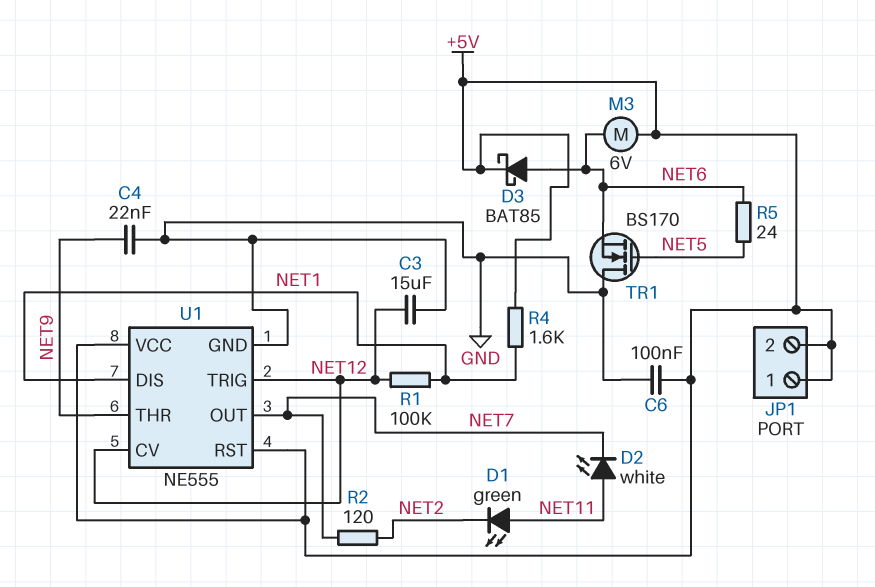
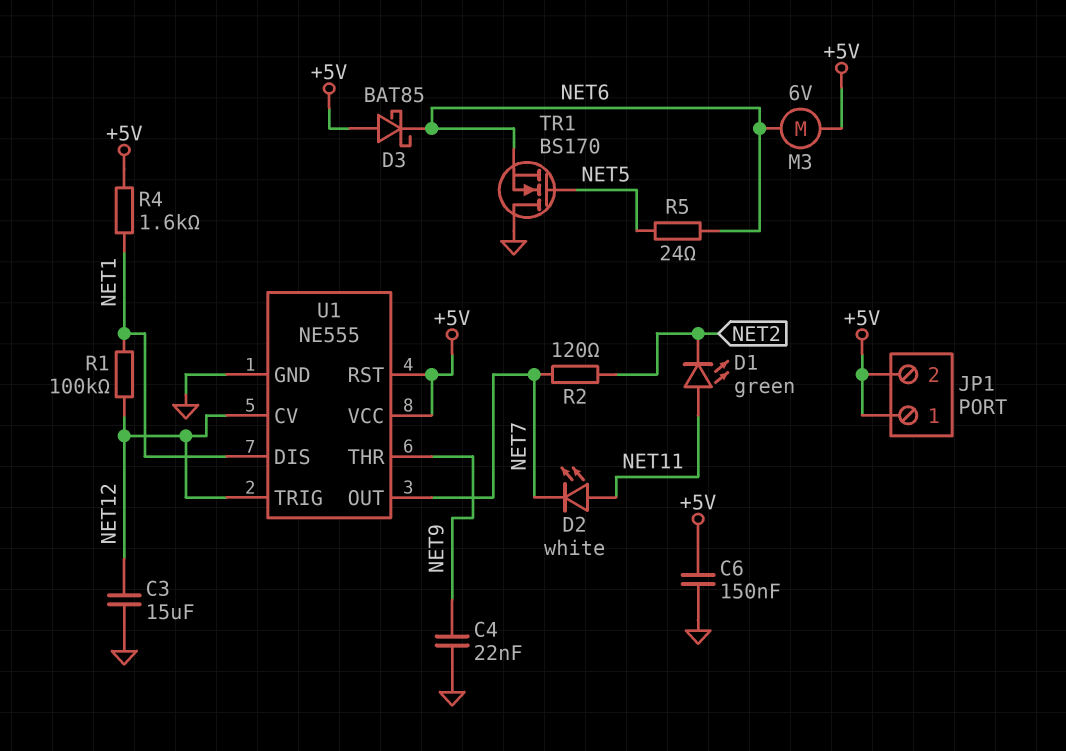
C6: 100nF (+5V, GND) -> 150nF (+5V, GND)
D3: schottky BAT85 (A NET6, K +5V) -> schottky BAT85 (A +5V, K NET6)

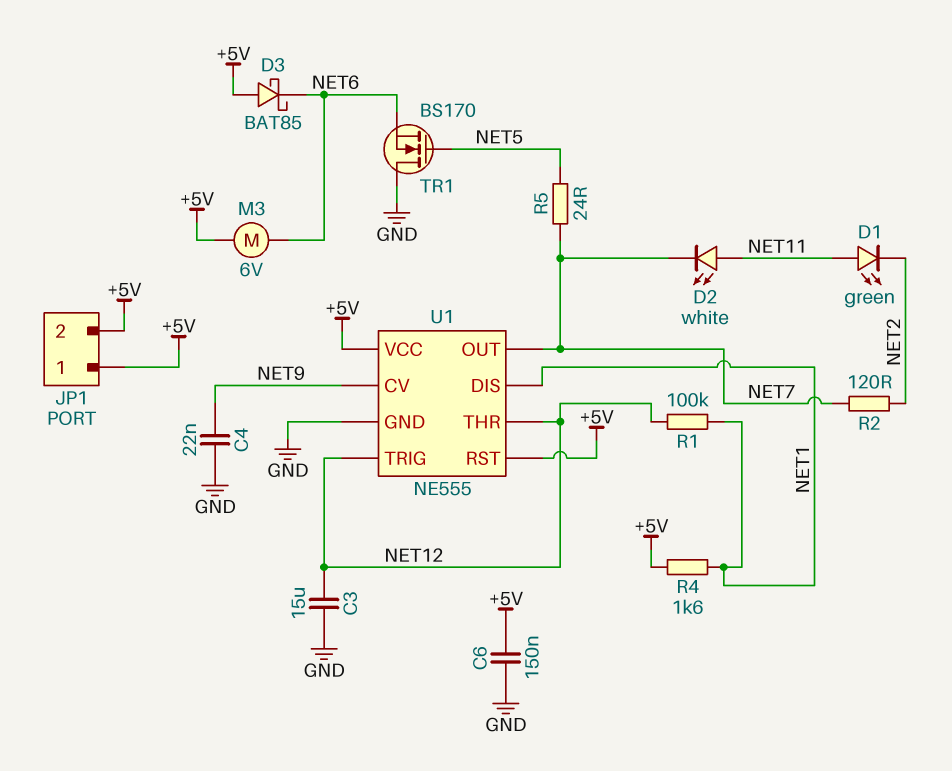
R5: 24 (NET5, NET6) -> 24 (NET5, NET7)
U1 pin CV: NET12 -> NET9
U1 pin THR: NET9 -> NET12

